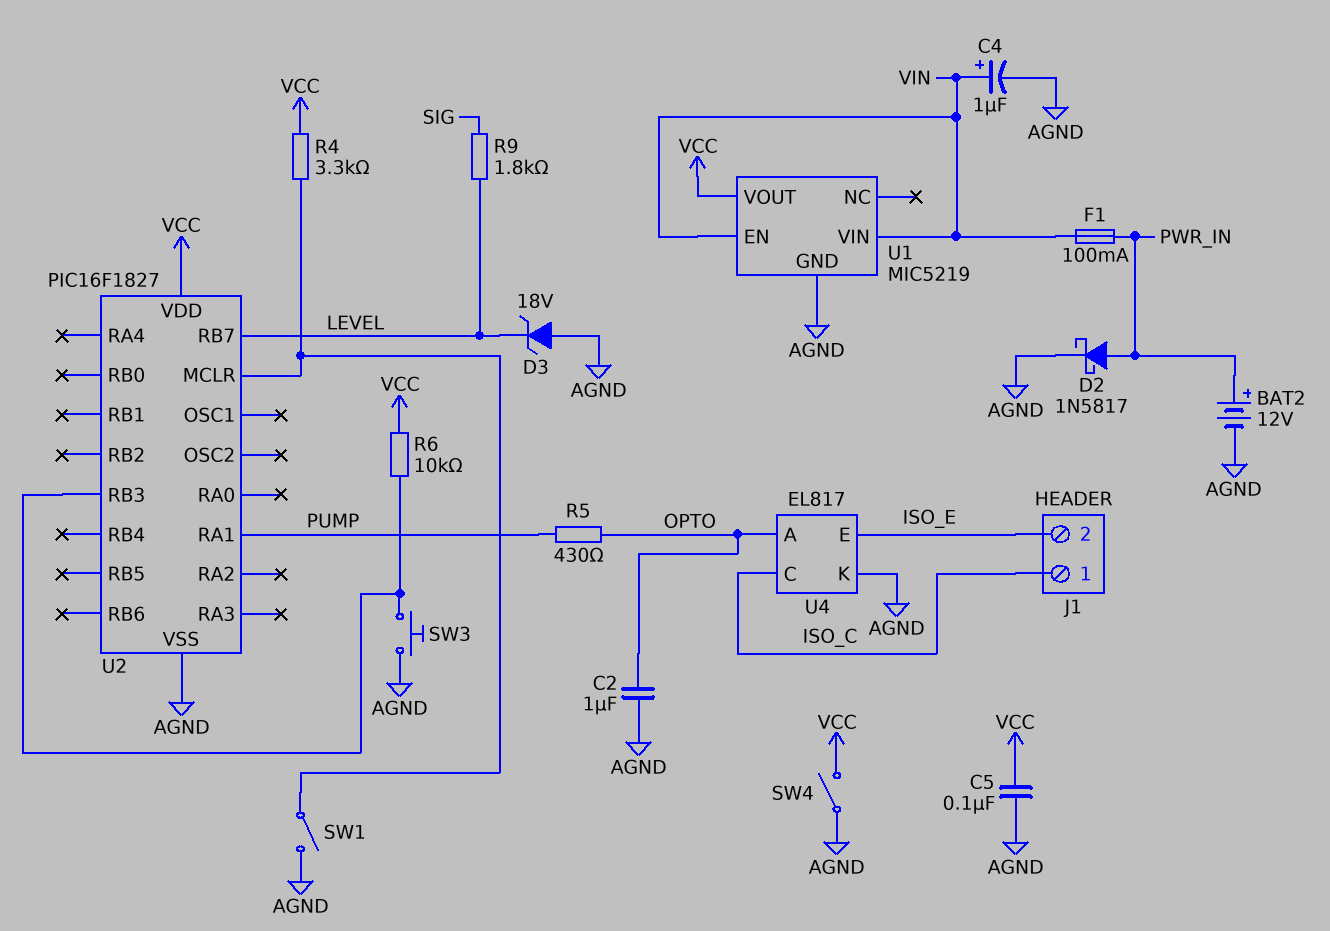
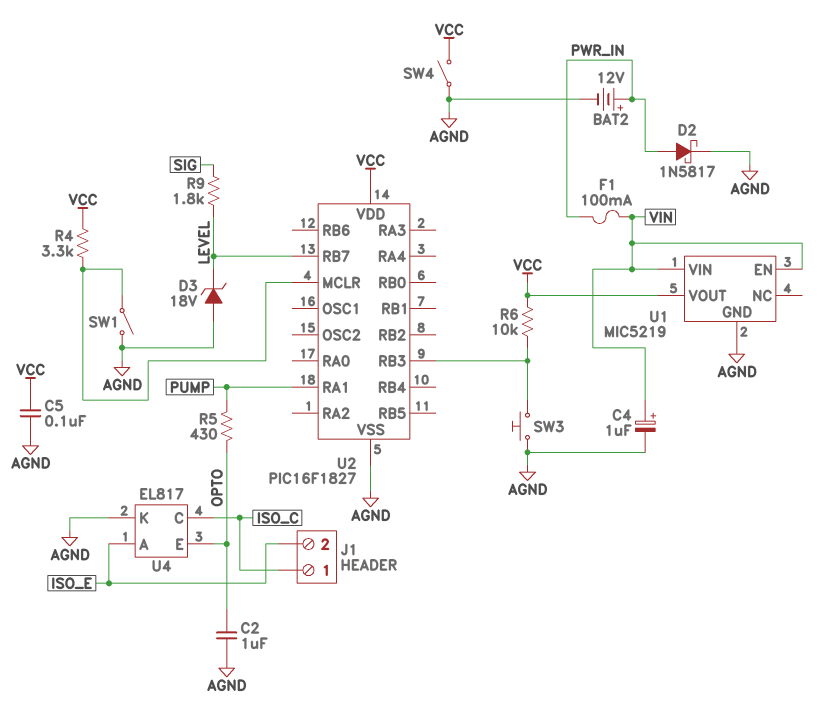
U4 pin A: OPTO -> ISO_E
U4 pin E: ISO_E -> OPTO

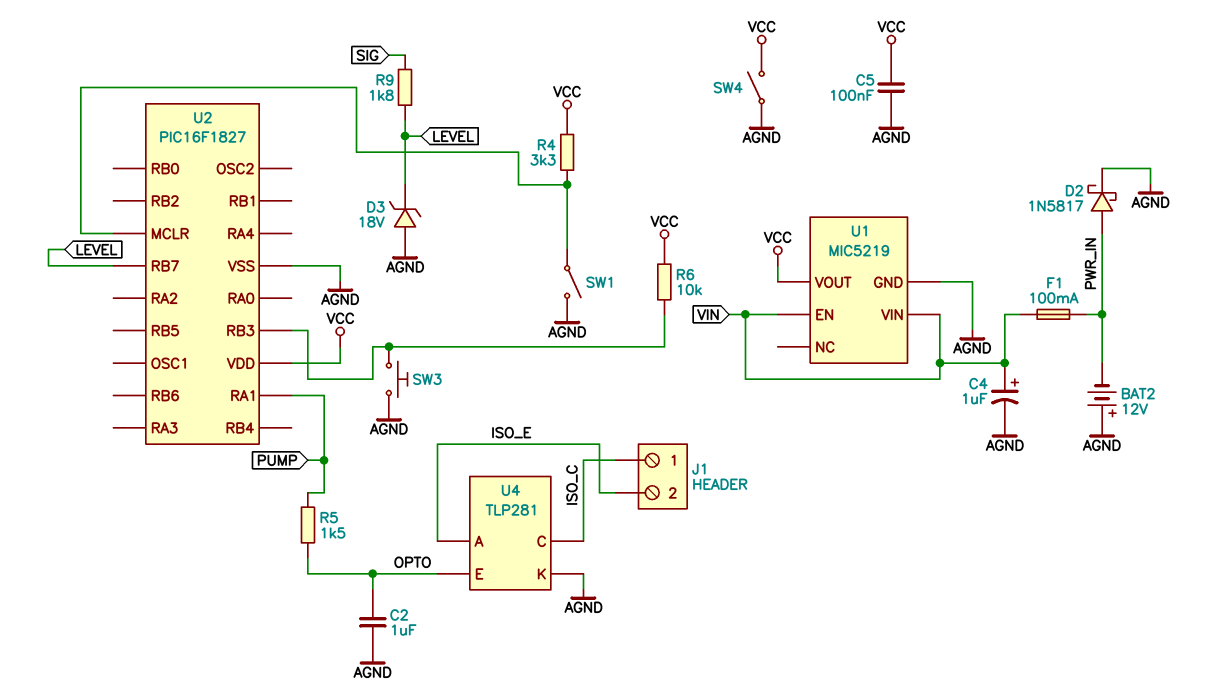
BAT2: 12V (plus PWR_IN, minus AGND) -> 12V (plus AGND, minus PWR_IN)
R5: 430 (OPTO, PUMP) -> 1.5k (OPTO, PUMP)
U4: EL817 -> TLP281

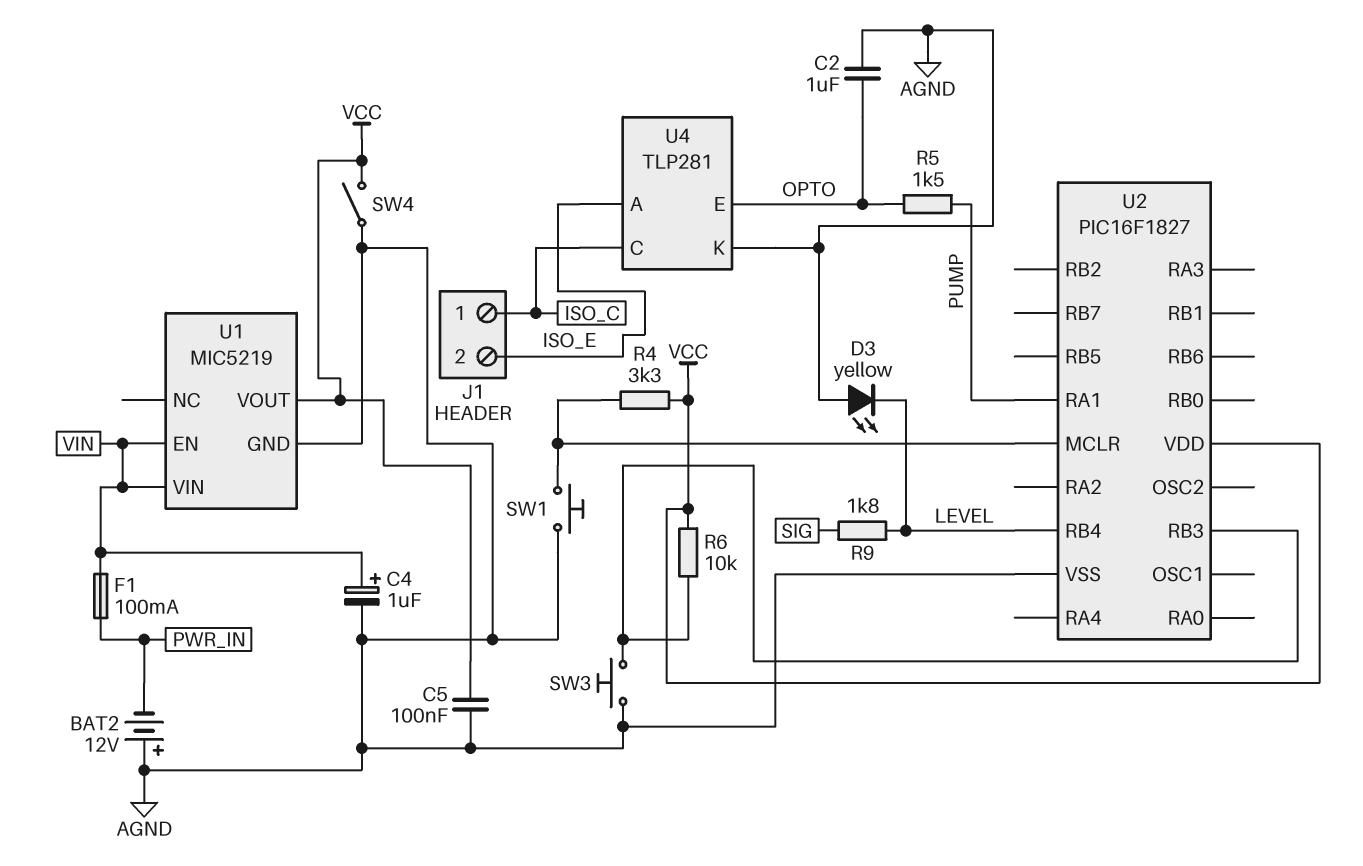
D2: schottky 1N5817 (A PWR_IN, K AGND) -> none
D3: zener 18V (A AGND, K LEVEL) -> LED yellow (A AGND, K LEVEL)
SW1: switch (AGND, U2/MCLR) -> button (AGND, U2/MCLR)
U2 pin RB4: none -> LEVEL
U2 pin RB7: LEVEL -> none

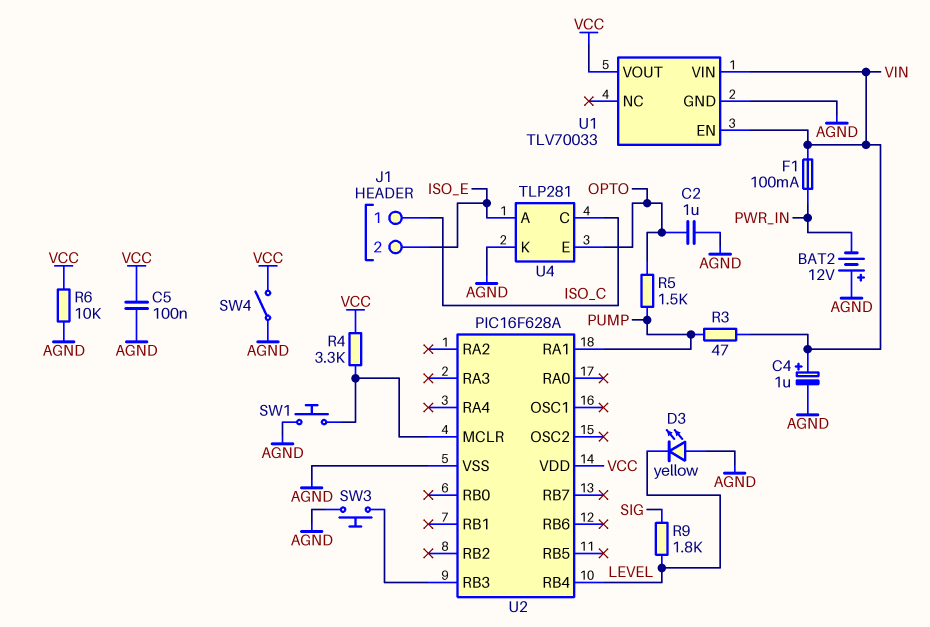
R3: none -> 47 (PUMP, VIN)
R6: 10k (U2/RB3, VCC) -> 10k (AGND, VCC)
U1: MIC5219 -> TLV70033
U2: PIC16F1827 -> PIC16F628A

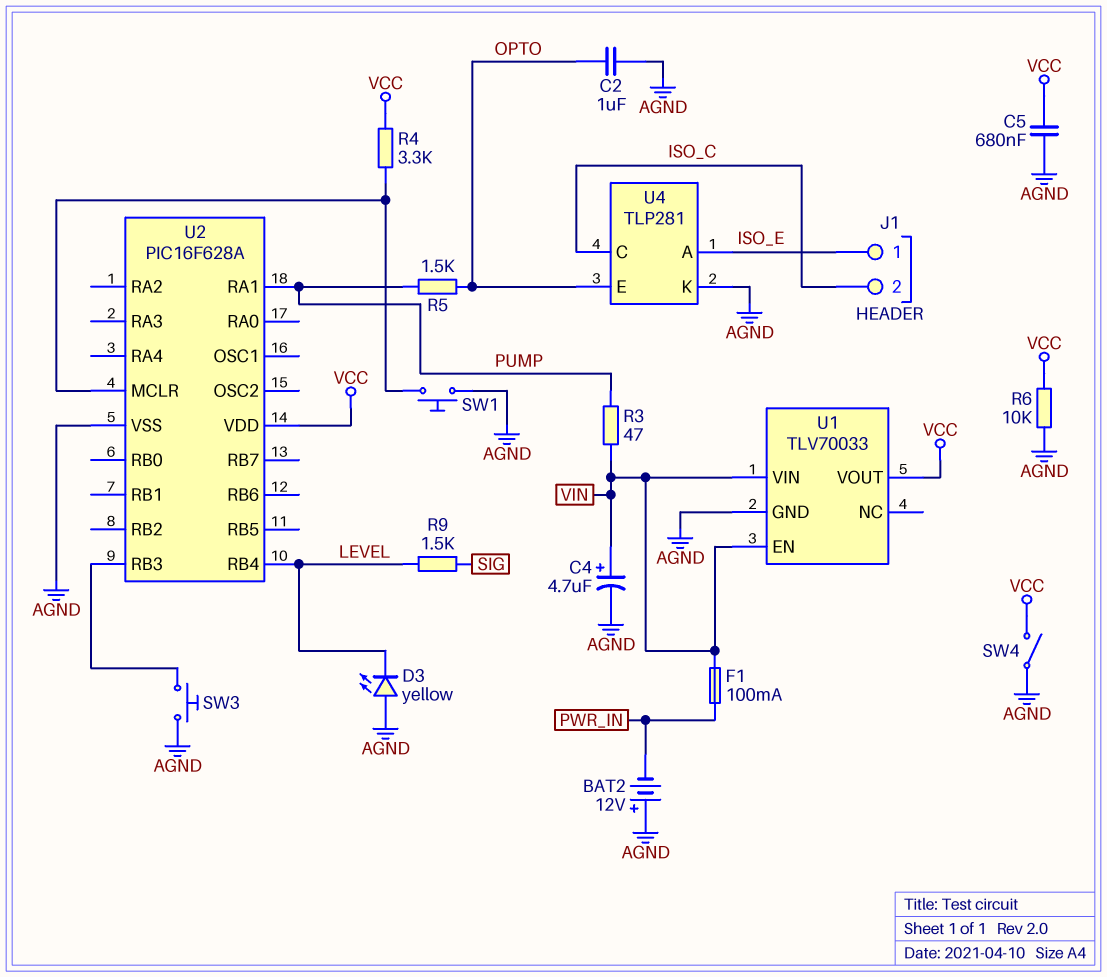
C4: 1uF (plus VIN, minus AGND) -> 4.7uF (plus VIN, minus AGND)
C5: 100nF (AGND, VCC) -> 680nF (AGND, VCC)
J1 pin 1: ISO_C -> ISO_E
J1 pin 2: ISO_E -> ISO_C
R9: 1.8k (LEVEL, SIG) -> 1.5k (LEVEL, SIG)

